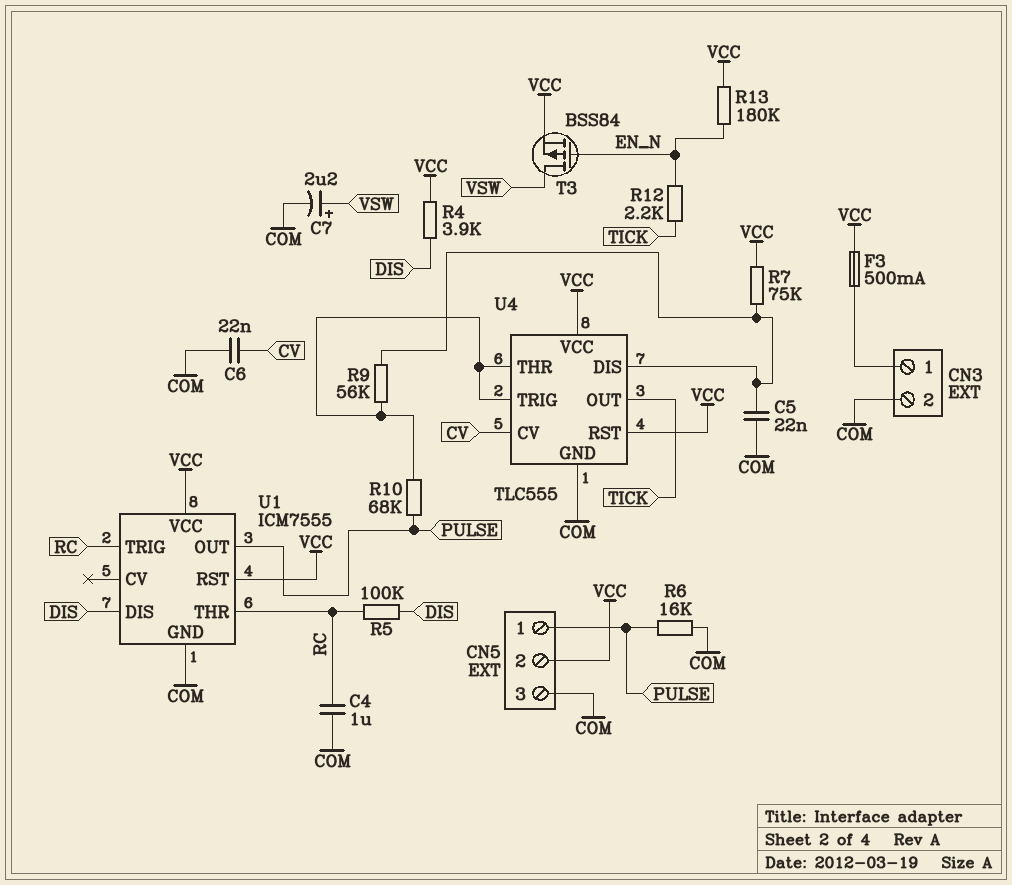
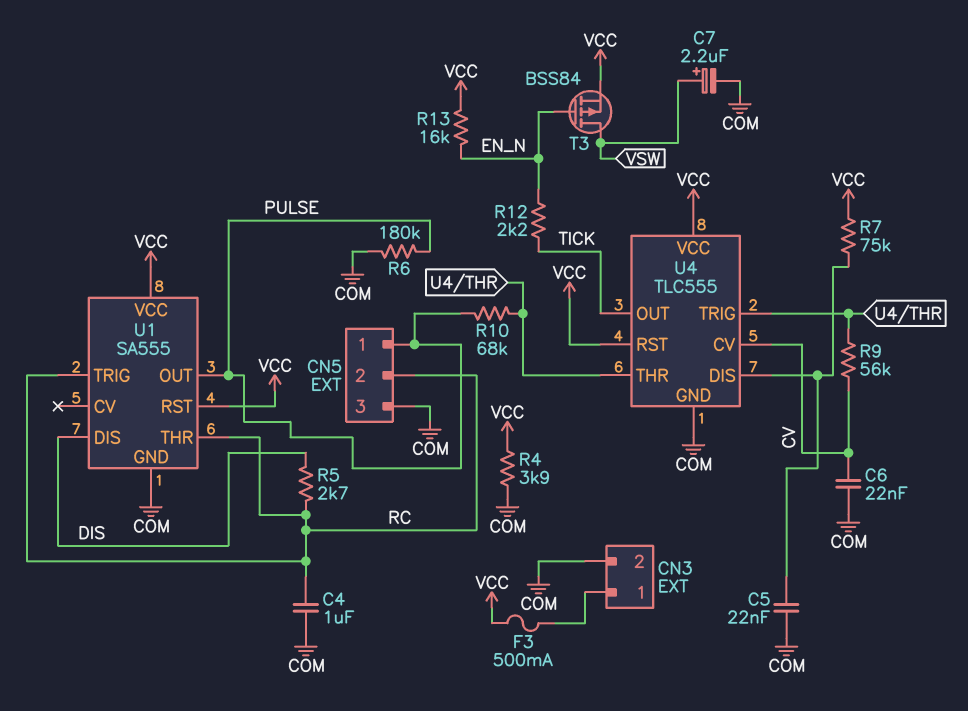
CN5 pin 2: VCC -> RC
R4: 3.9k (DIS, VCC) -> 3.9k (COM, VCC)
R5: 100k (DIS, RC) -> 2.7k (DIS, RC)
R6: 16k (COM, PULSE) -> 180k (COM, PULSE)
R9: 56k (U4/DIS, U4/THR) -> 56k (CV, U4/THR)
R13: 180k (EN_N, VCC) -> 16k (EN_N, VCC)
U1: ICM7555 -> SA555

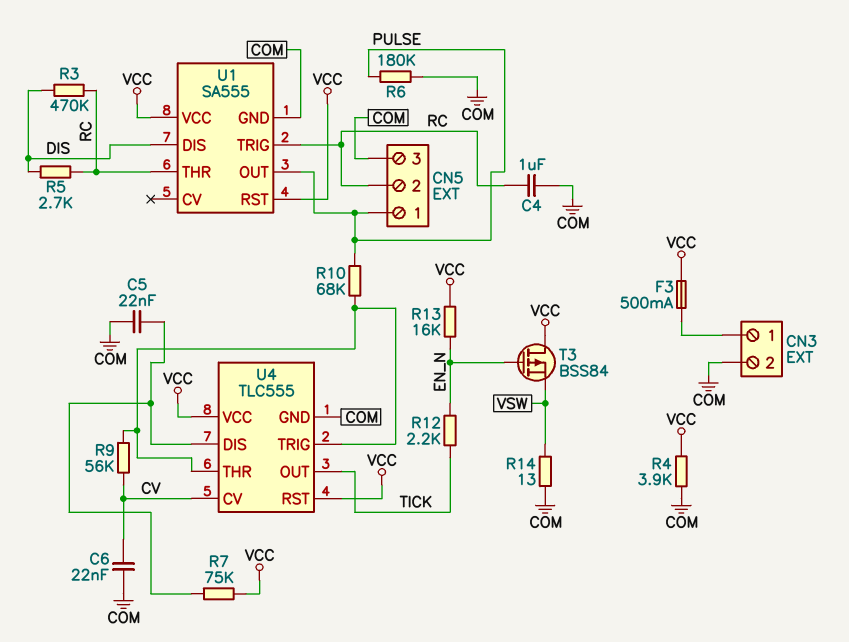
C7: 2.2uF (plus VSW, minus COM) -> none
R3: none -> 470k (DIS, RC)
R14: none -> 13 (COM, VSW)
T3: PMOS BSS84 (G EN_N, D VSW, S VCC) -> PMOS BSS84 (G EN_N, D VCC, S VSW)

